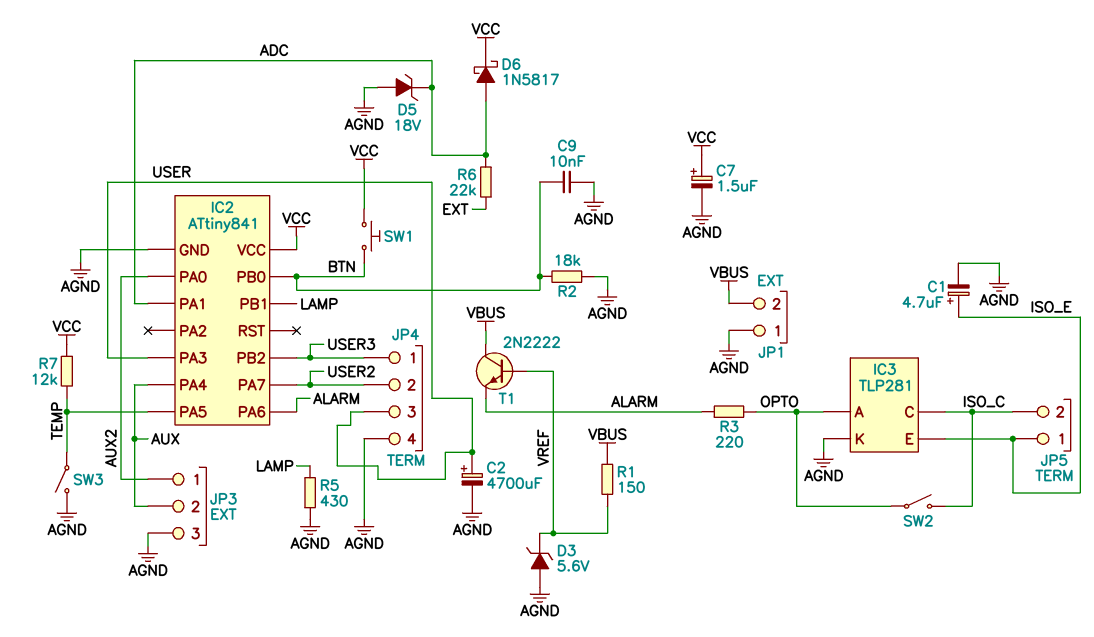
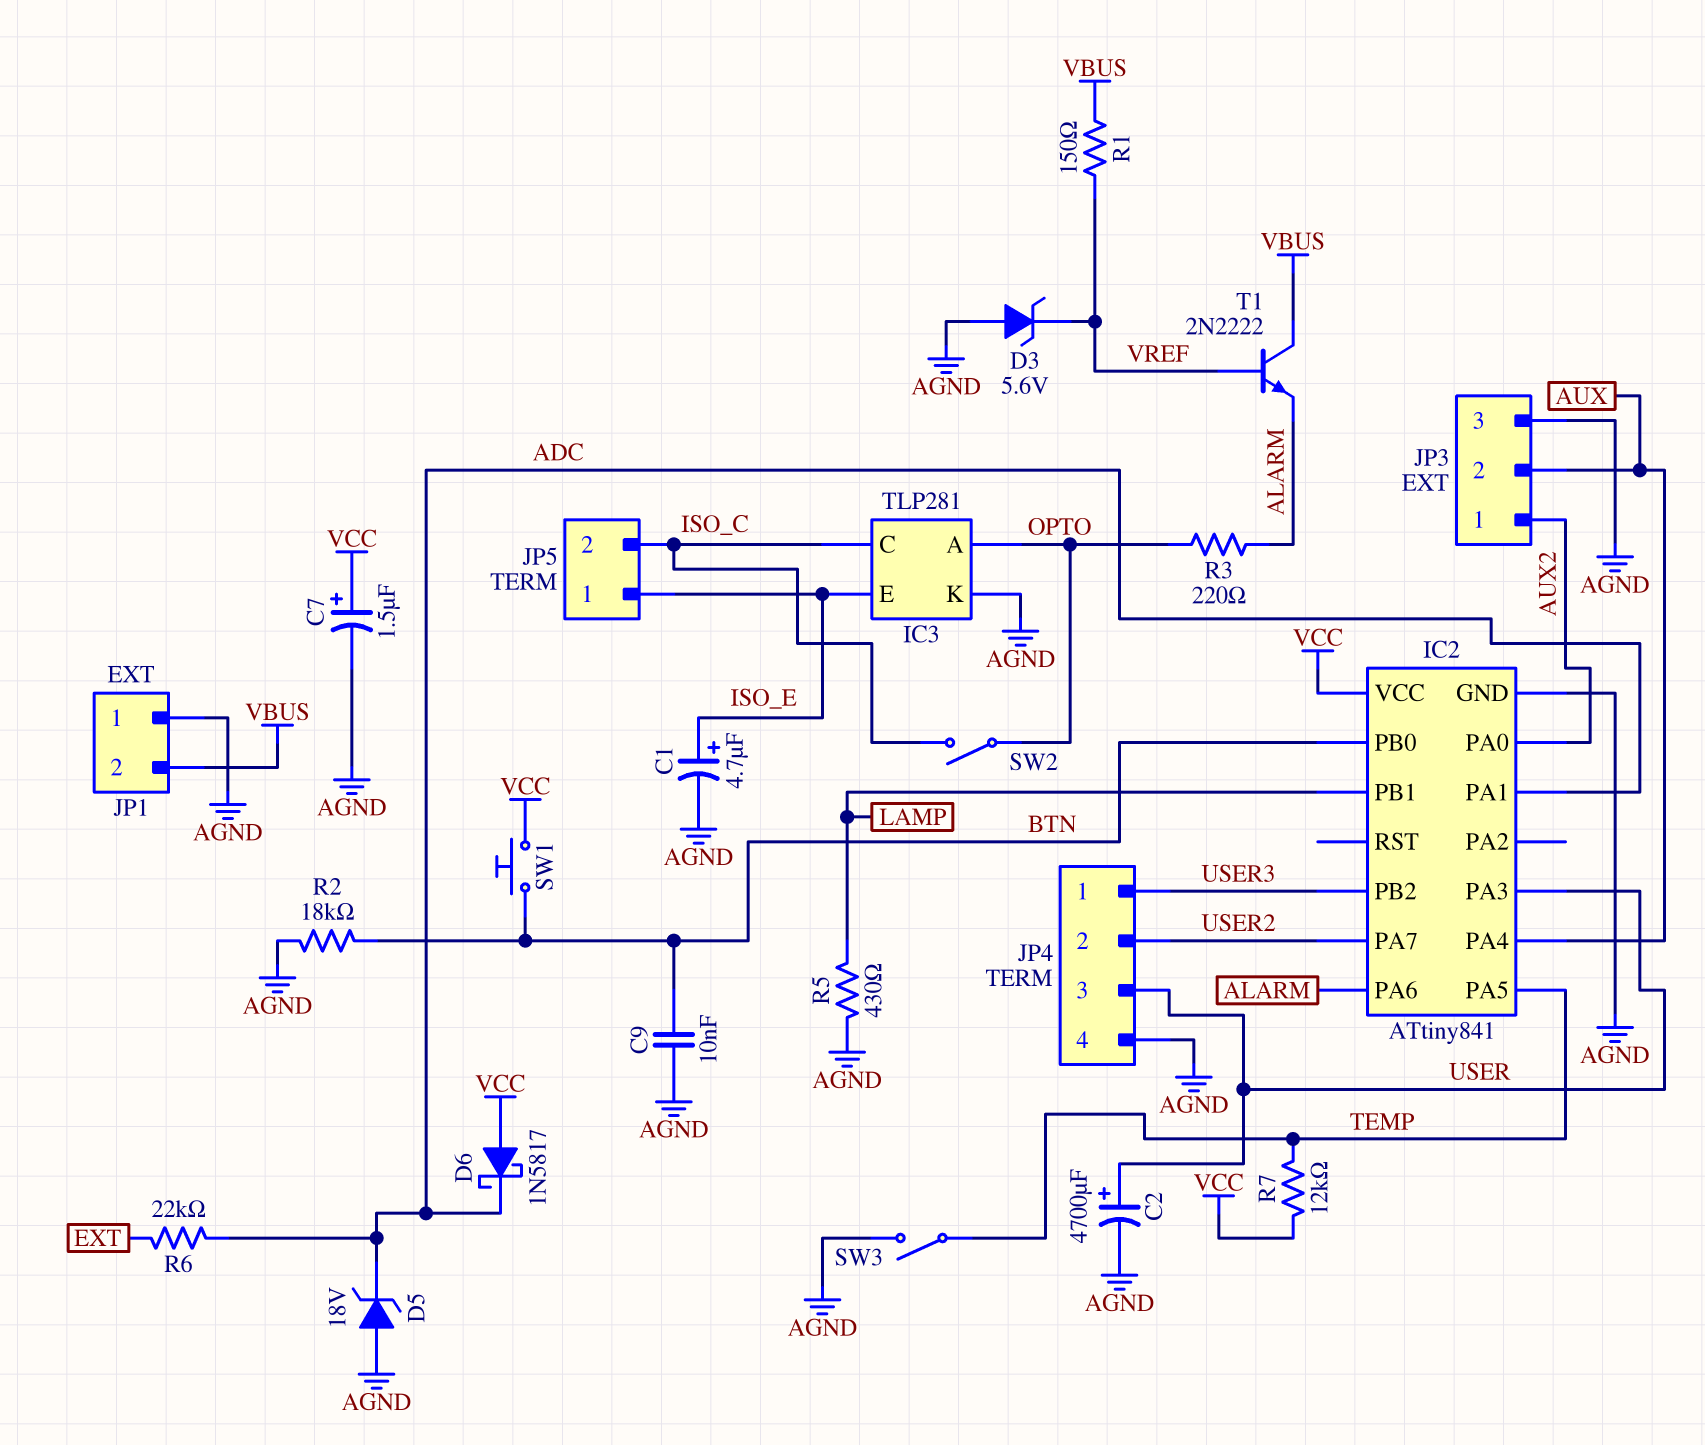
D6: schottky 1N5817 (A ADC, K VCC) -> schottky 1N5817 (A VCC, K ADC)

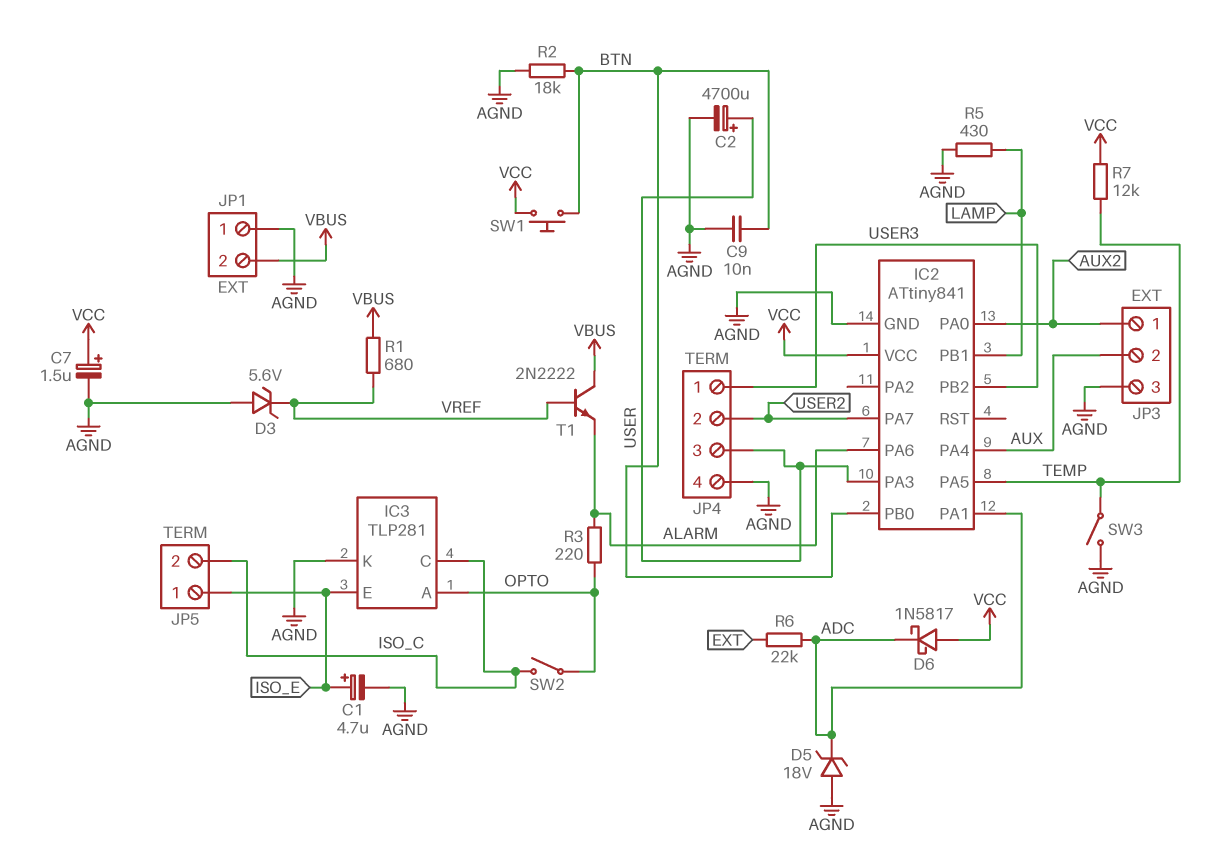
R1: 150 (VBUS, VREF) -> 680 (VBUS, VREF)

